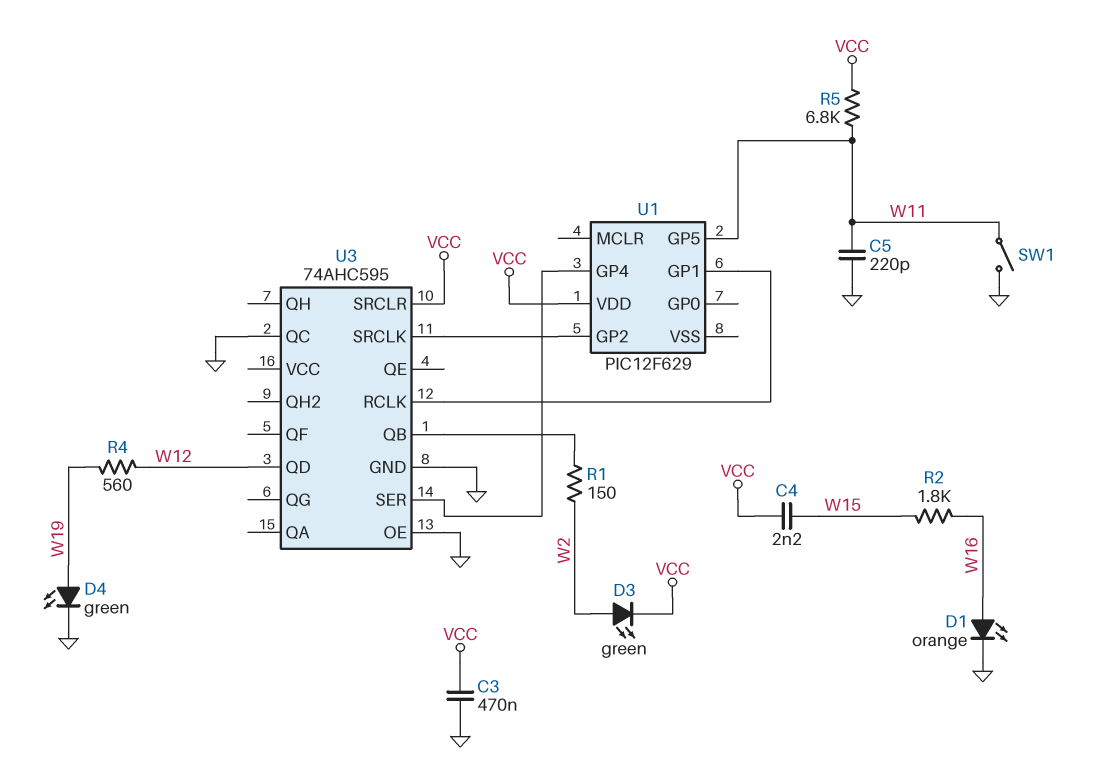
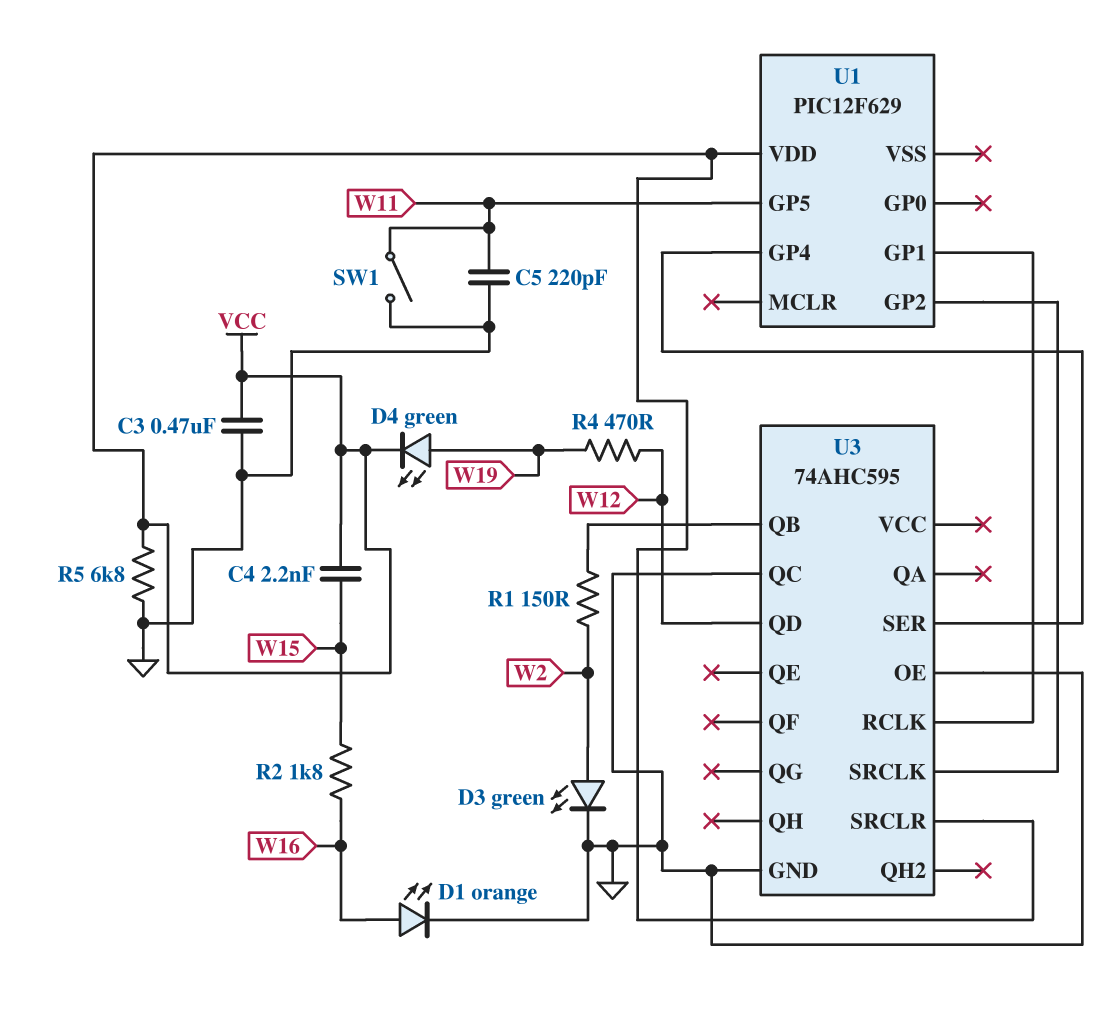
D3: LED green (A W2, K VCC) -> LED green (A W2, K GND)
D4: LED green (A W19, K GND) -> LED green (A W19, K VCC)
R4: 560 (W12, W19) -> 470 (W12, W19)
R5: 6.8k (VCC, W11) -> 6.8k (GND, VCC)

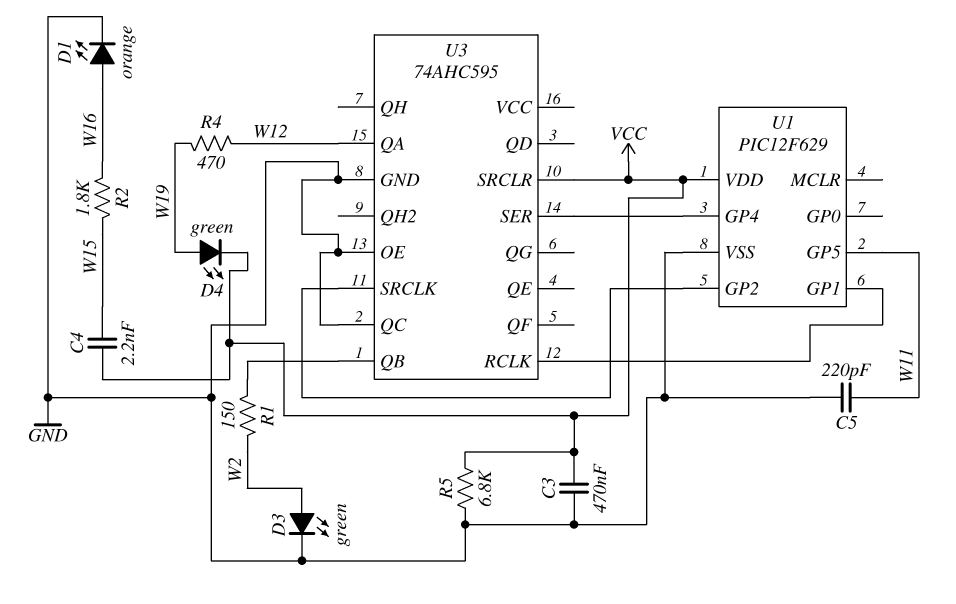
SW1: switch (GND, W11) -> none
U1 pin VSS: none -> GND
U3 pin QA: none -> W12
U3 pin QD: W12 -> none

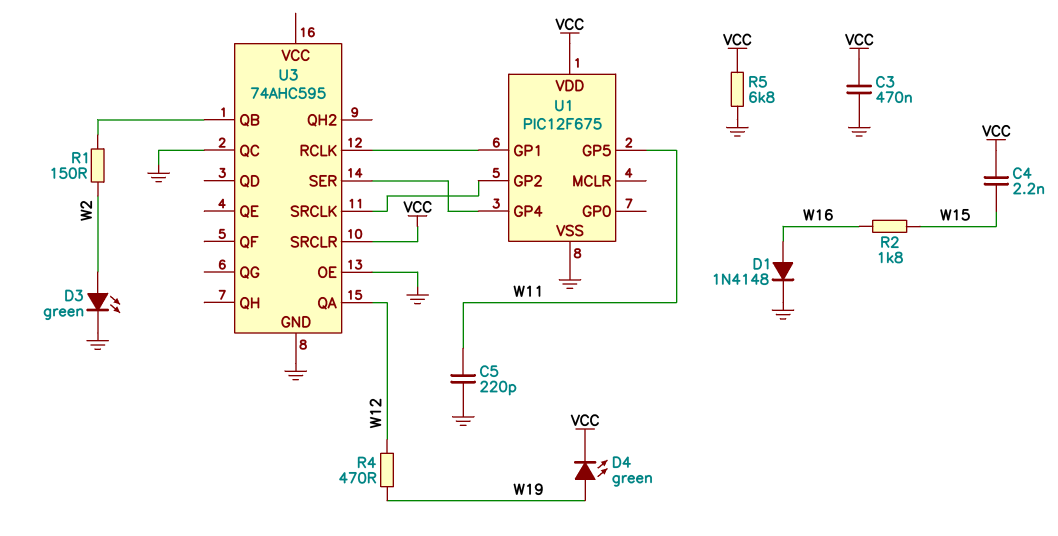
D1: LED orange (A W16, K GND) -> diode 1N4148 (A W16, K GND)
U1: PIC12F629 -> PIC12F675

